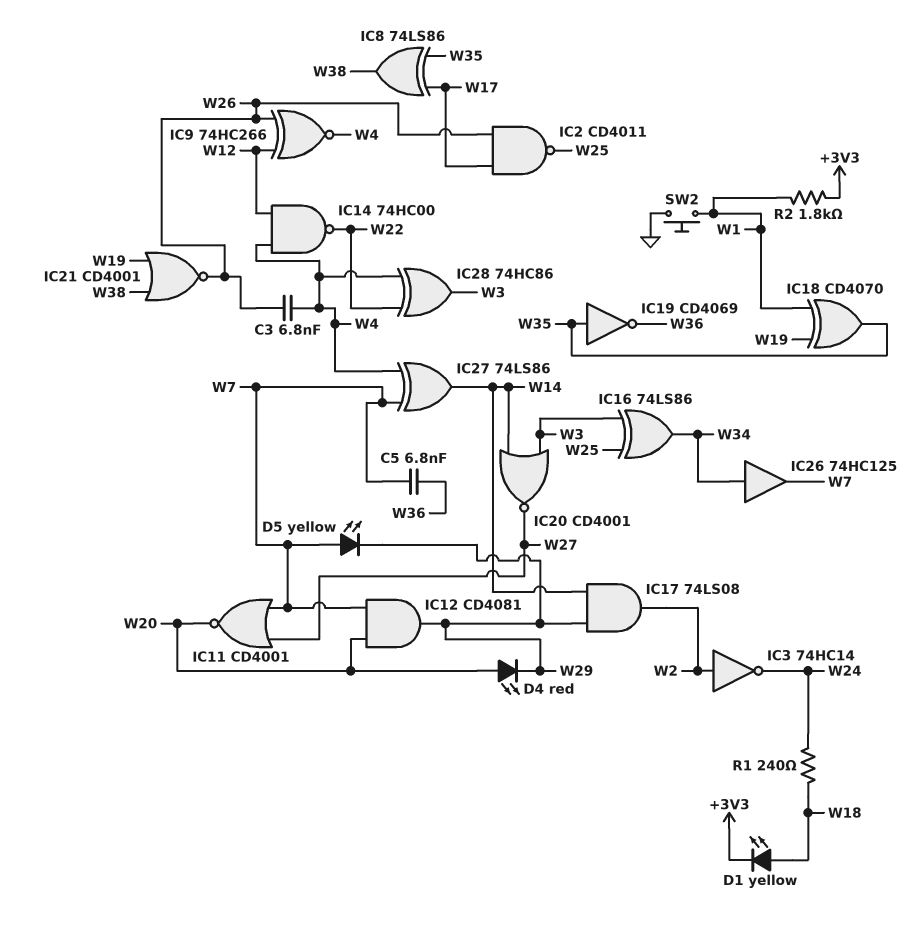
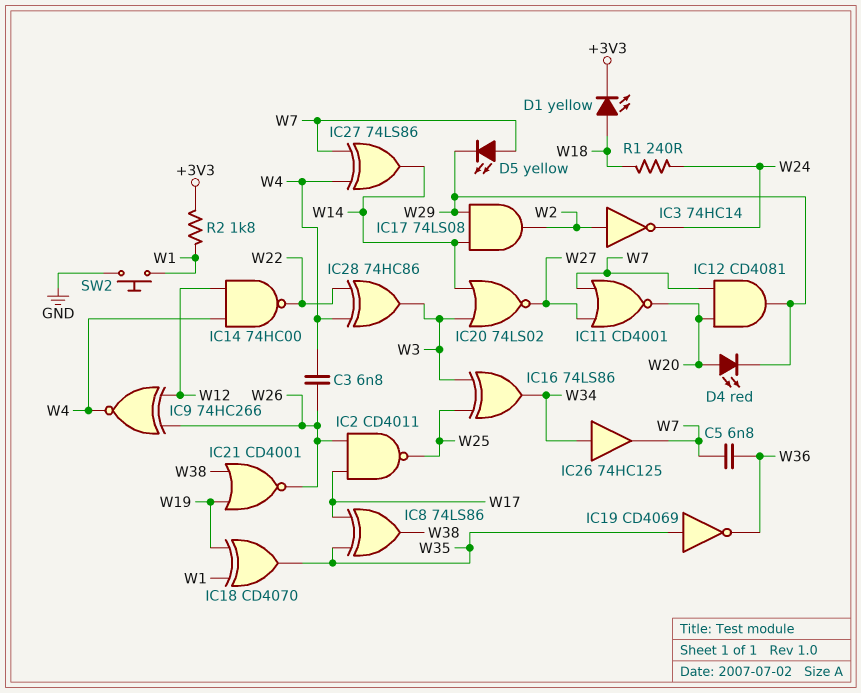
IC20: NOR CD4001 (in W3, in W14, out W27) -> NOR 74LS02 (in W3, in W14, out W27)

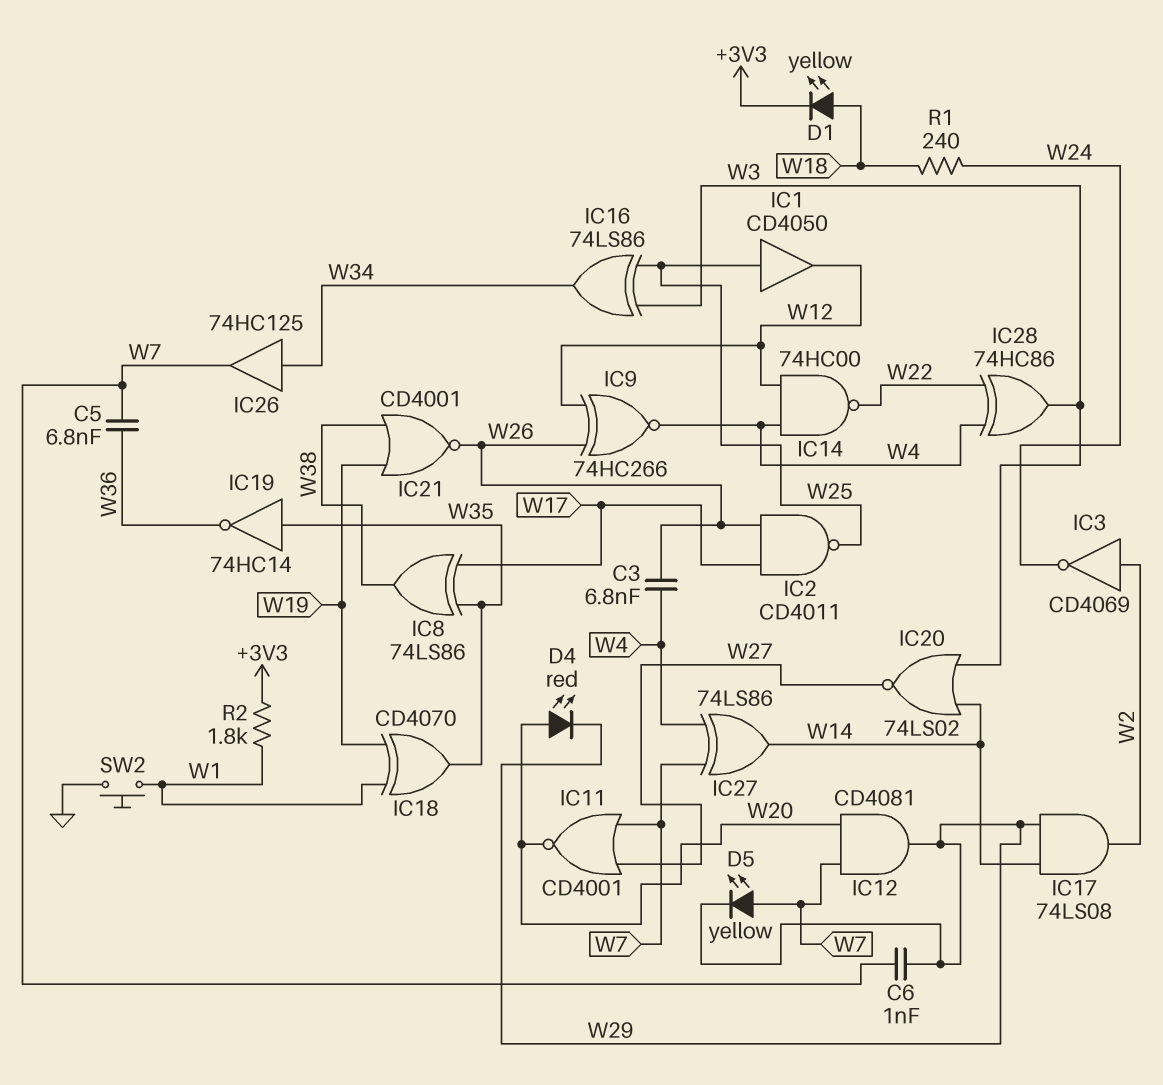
C6: none -> 1nF (W7, W29)
IC1: none -> buffer CD4050 (in W25, out W12)
IC3: NOT 74HC14 (in W2, out W24) -> NOT CD4069 (in W2, out W24)
IC19: NOT CD4069 (in W35, out W36) -> NOT 74HC14 (in W35, out W36)

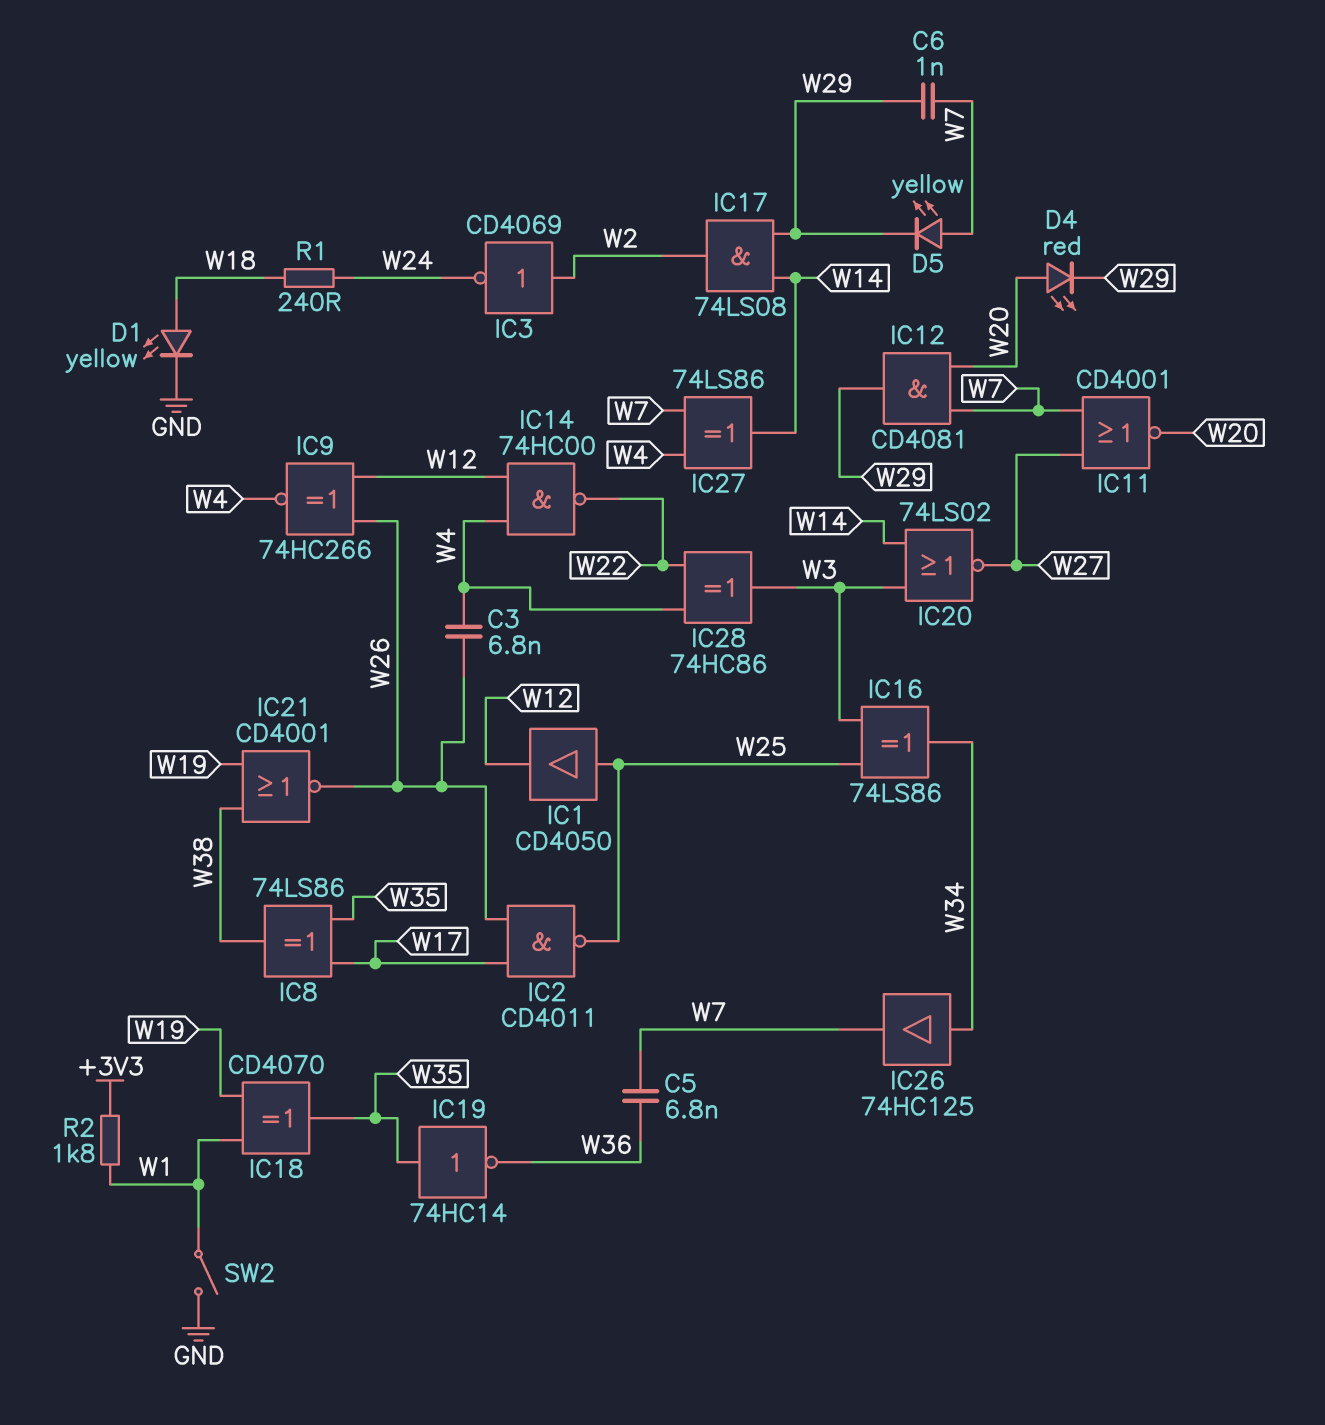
D1: LED yellow (A W18, K +3V3) -> LED yellow (A W18, K GND)
SW2: button (GND, W1) -> switch (GND, W1)

